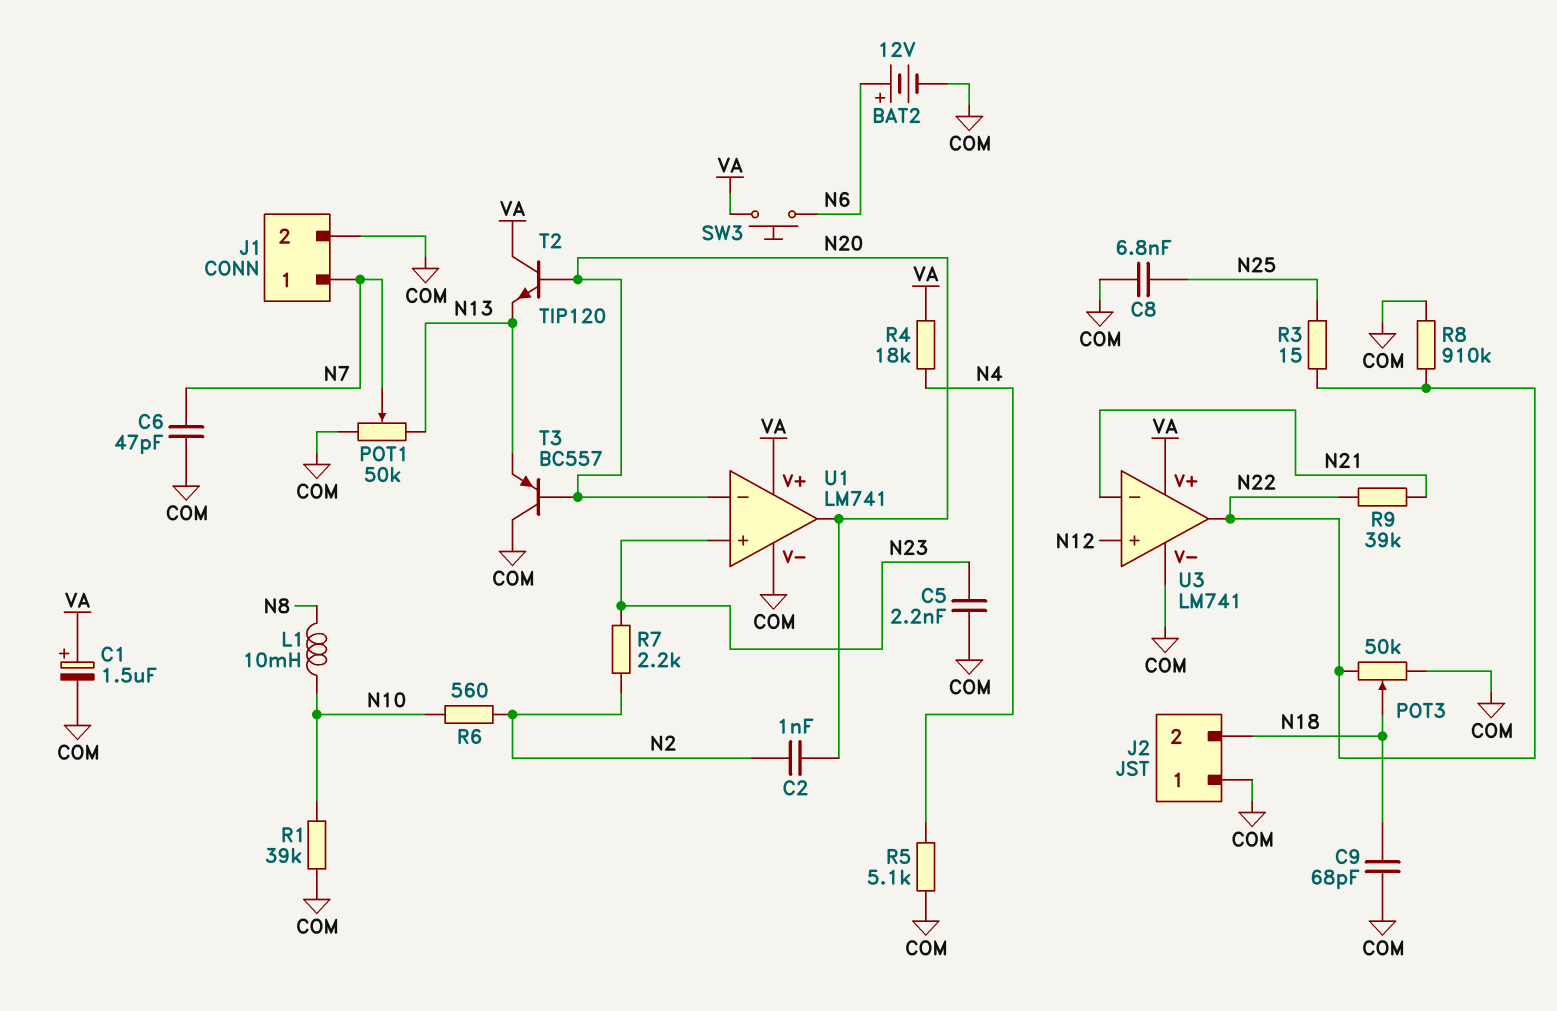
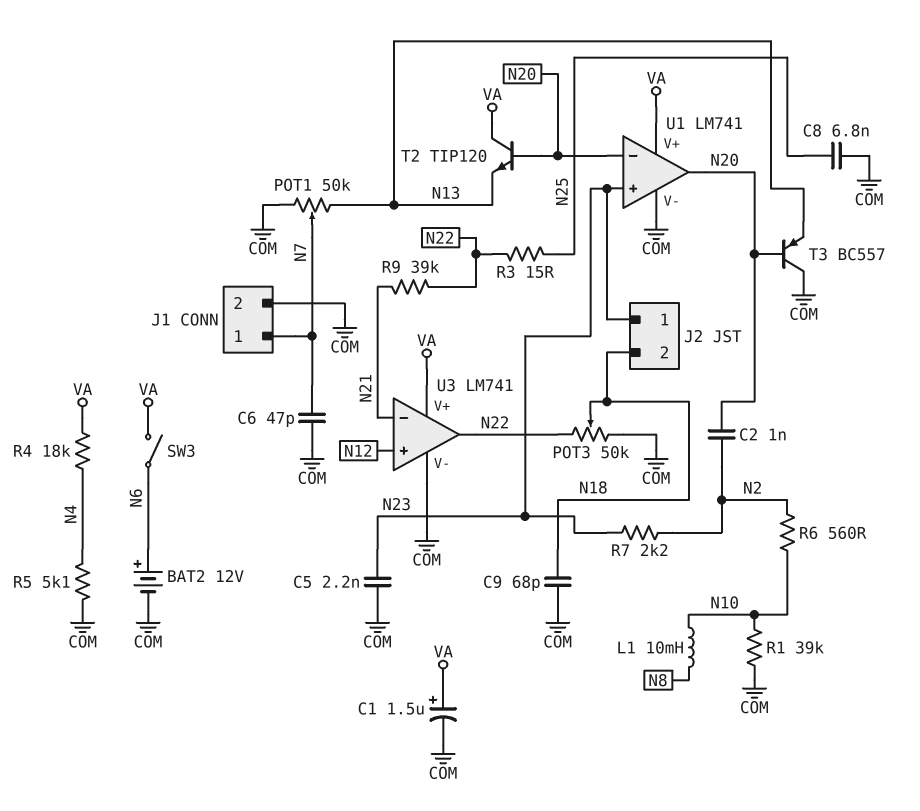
J2 pin 1: COM -> N23
R8: 910k (COM, N22) -> none
SW3: button (N6, VA) -> switch (N6, VA)

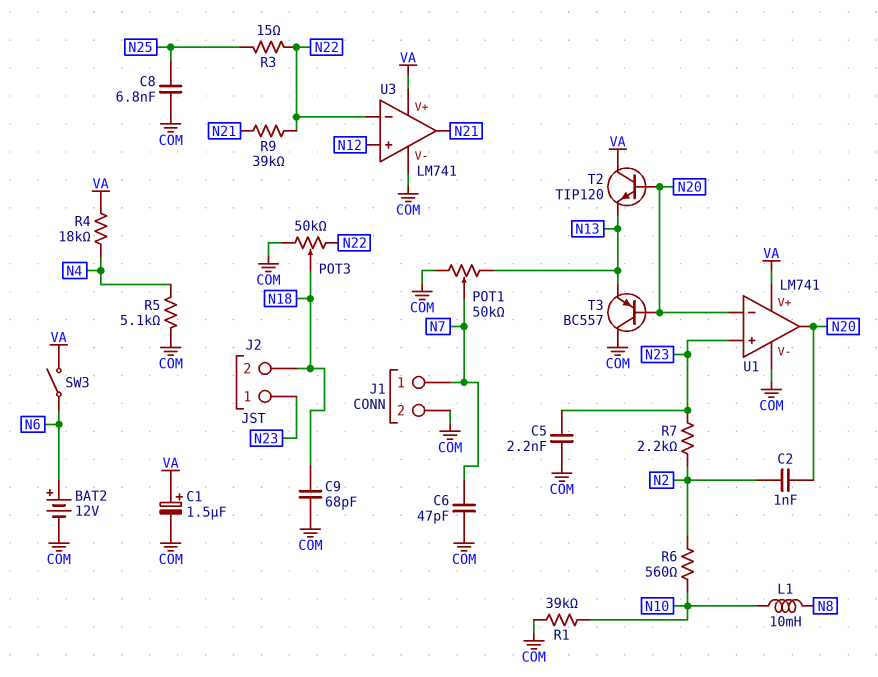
U3 pin in-: N21 -> N22
U3 pin out: N22 -> N21

